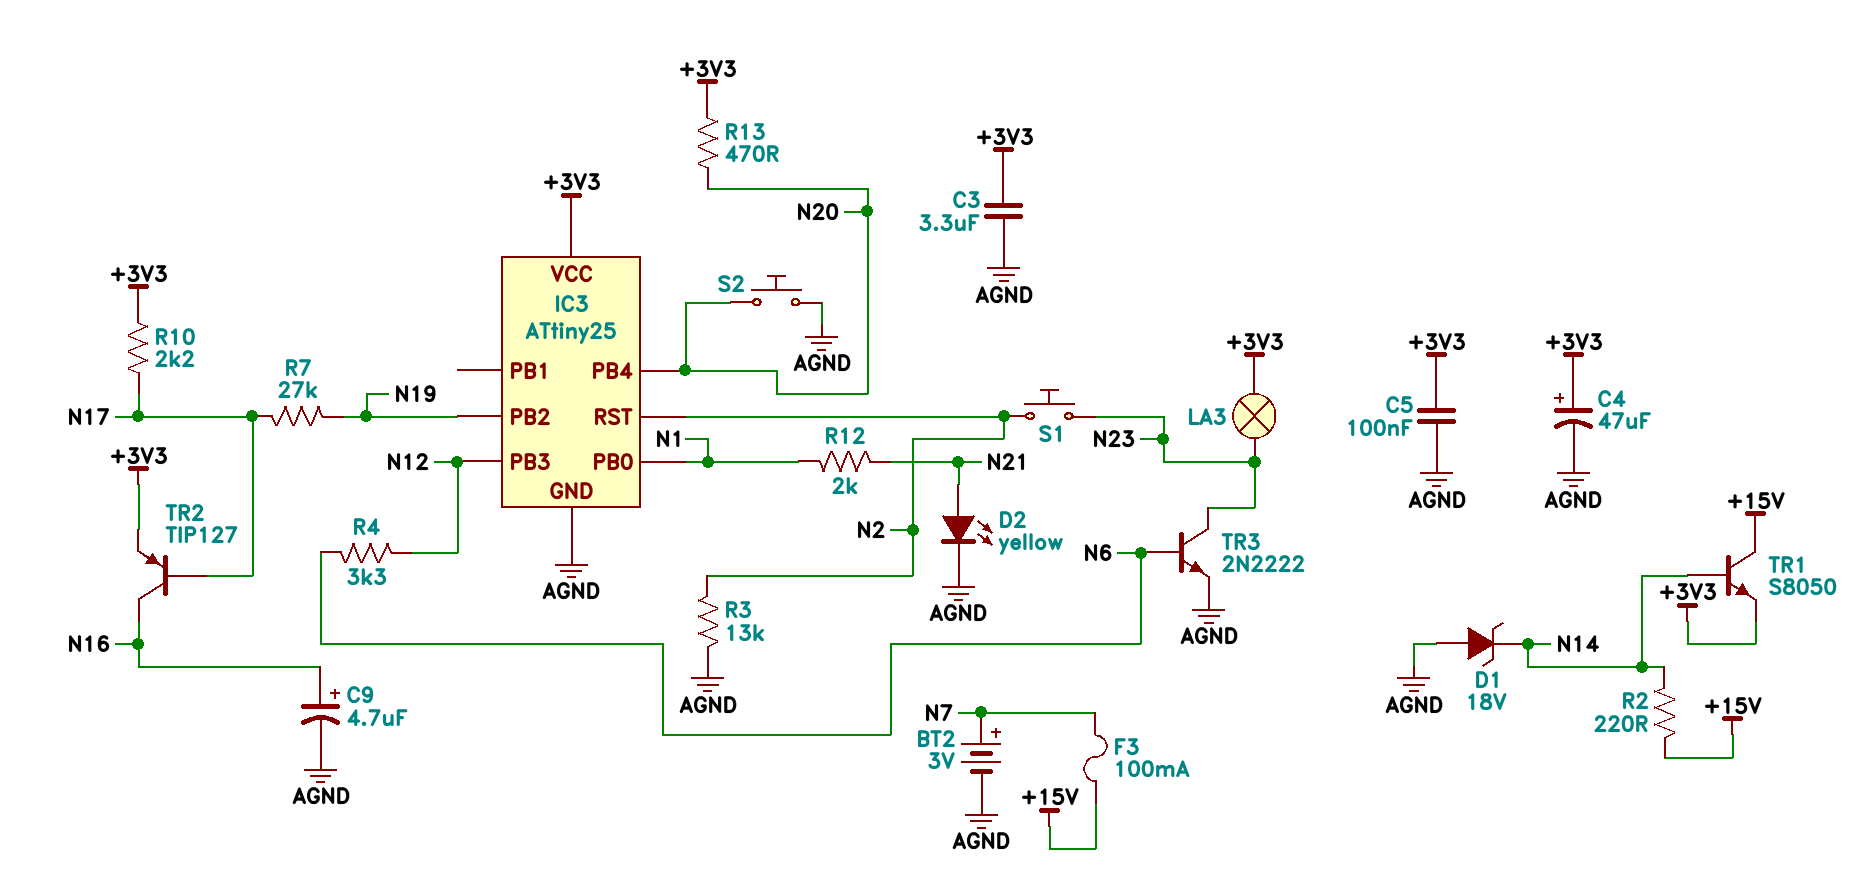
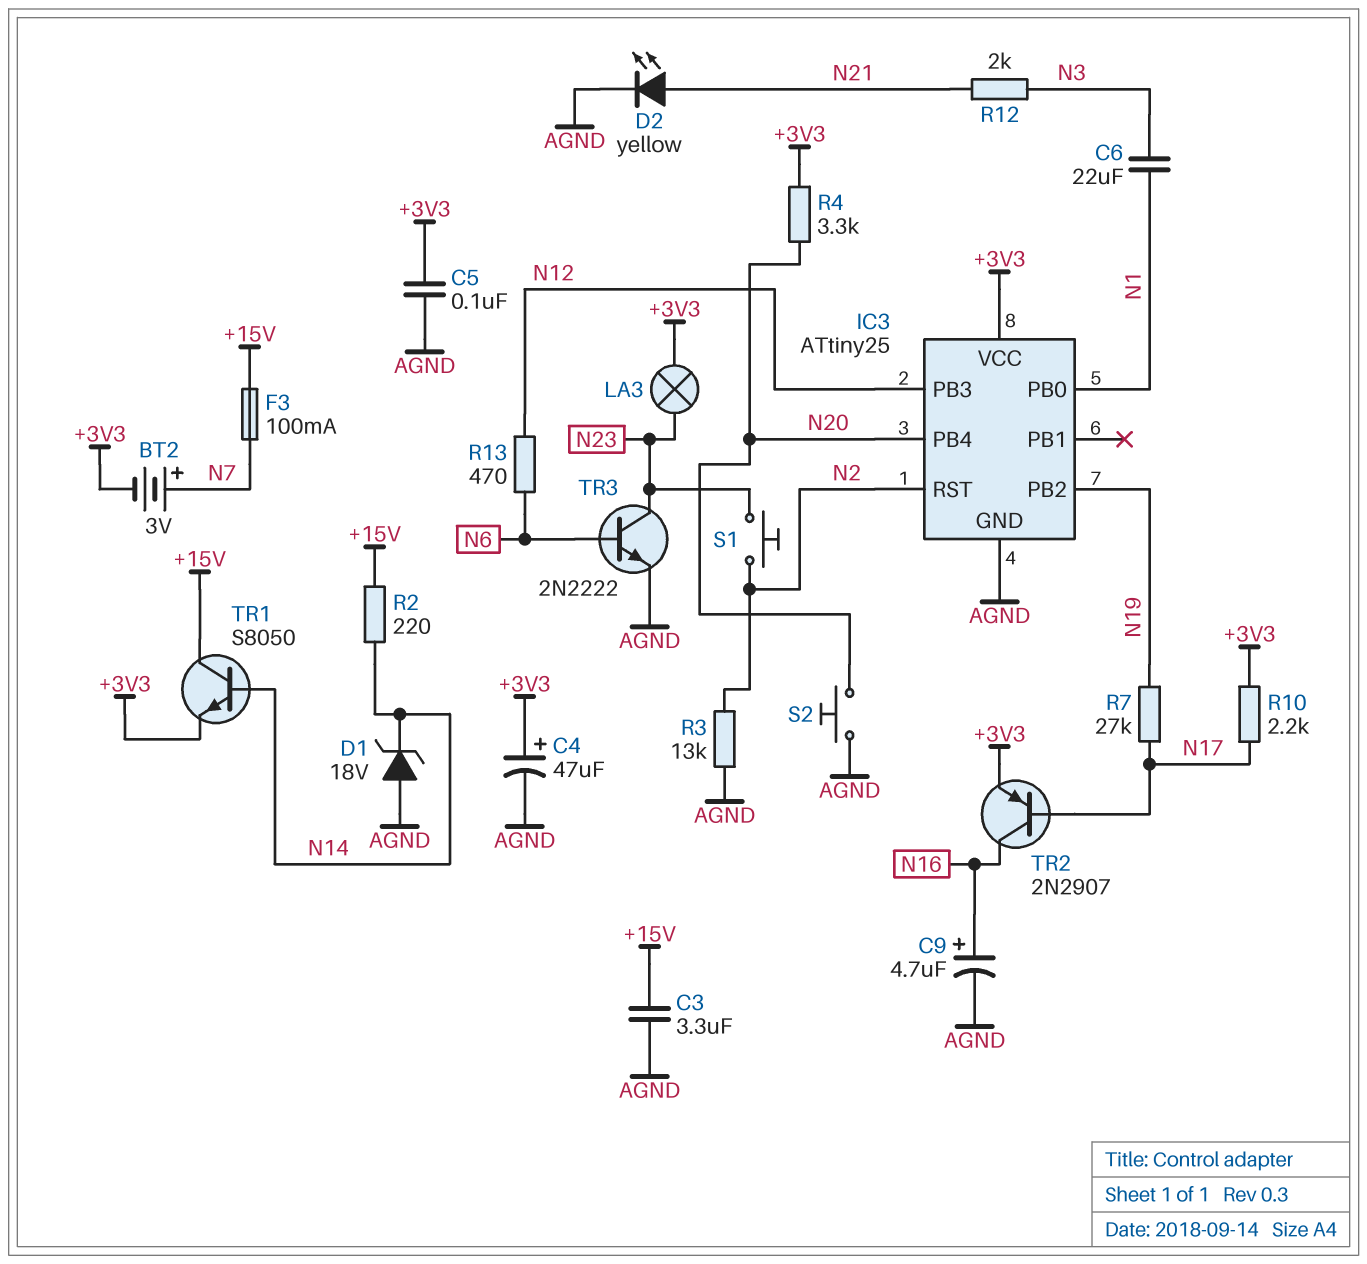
BT2: 3V (plus N7, minus AGND) -> 3V (plus N7, minus +3V3)
C3: 3.3uF (+3V3, AGND) -> 3.3uF (+15V, AGND)
C6: none -> 22uF (N1, N3)
R4: 3.3k (N6, N12) -> 3.3k (+3V3, N20)
R12: 2k (N1, N21) -> 2k (N3, N21)
R13: 470 (+3V3, N20) -> 470 (N6, N12)
TR2: PNP TIP127 (B N17, C N16, E +3V3) -> PNP 2N2907 (B N17, C N16, E +3V3)

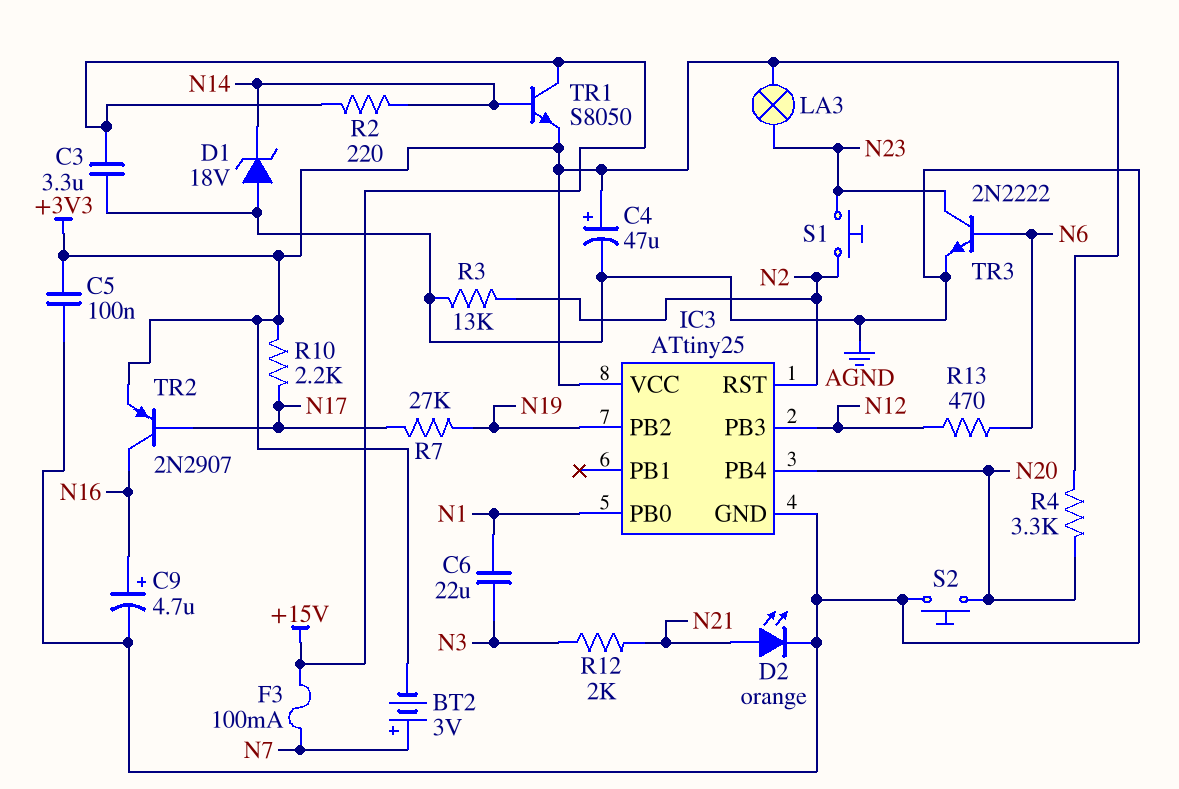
D2: LED yellow (A N21, K AGND) -> LED orange (A N21, K AGND)

